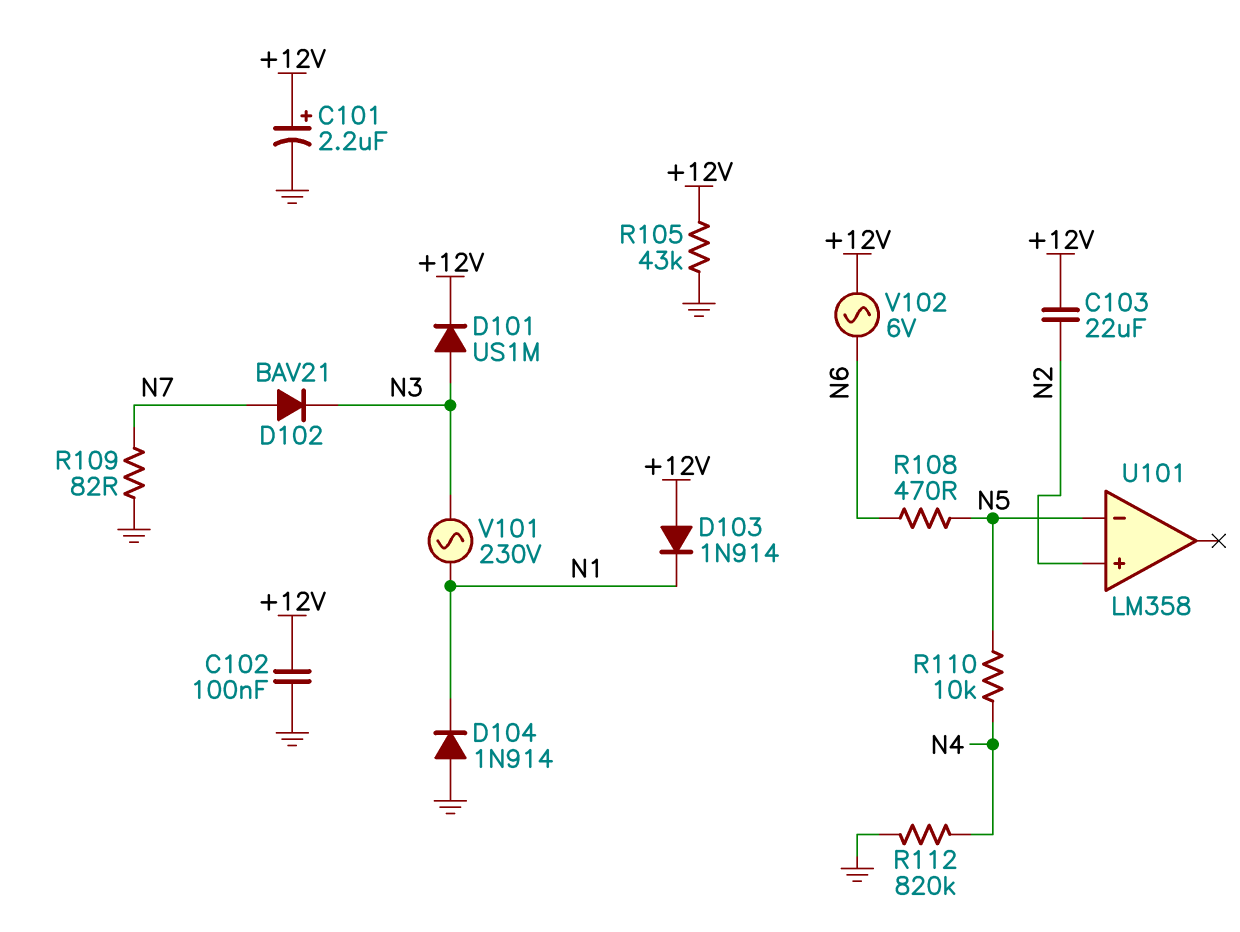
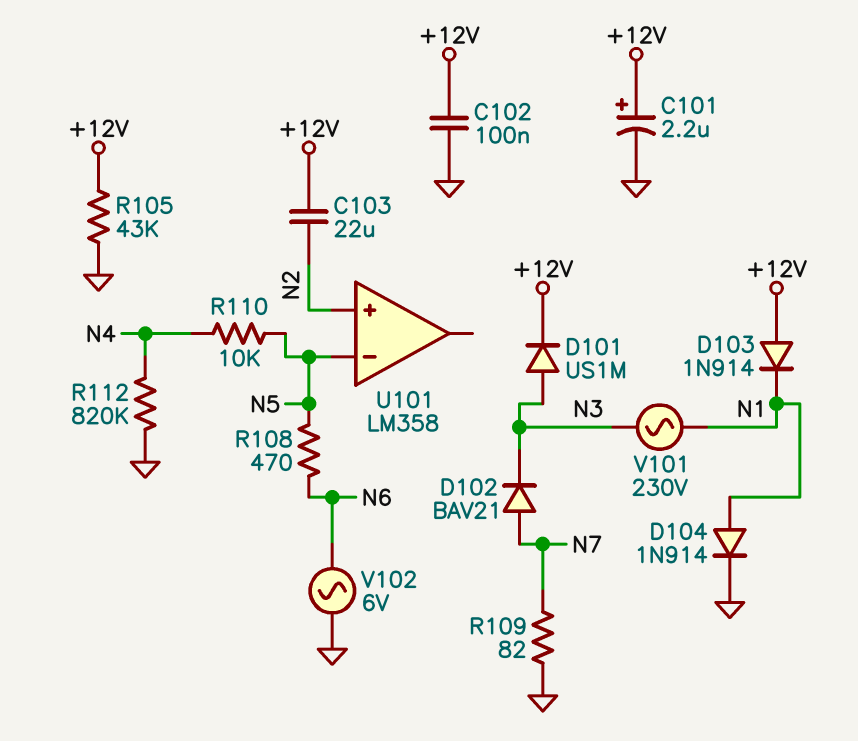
D104: diode 1N914 (A GND, K N1) -> diode 1N914 (A N1, K GND)
V102: AC 6V (+12V, N6) -> AC 6V (GND, N6)

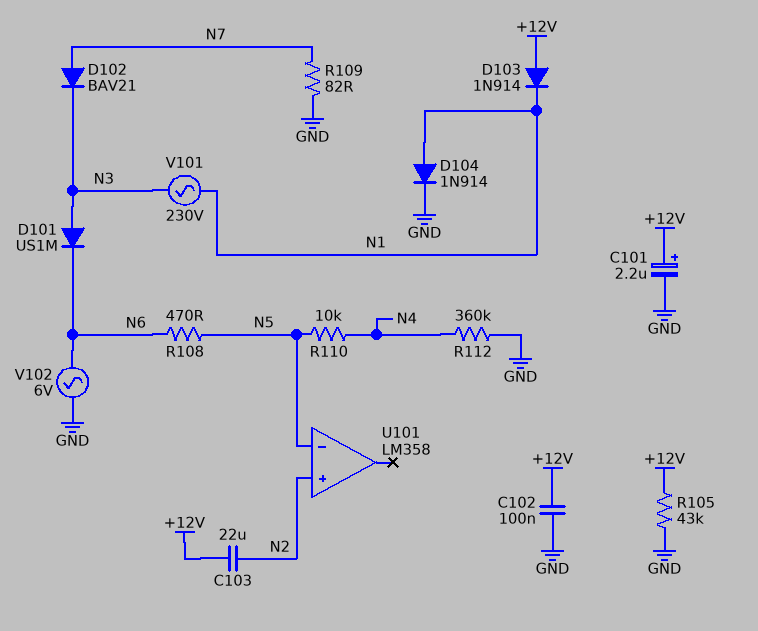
D101: diode US1M (A N3, K +12V) -> diode US1M (A N3, K N6)
R112: 820k (GND, N4) -> 360k (GND, N4)

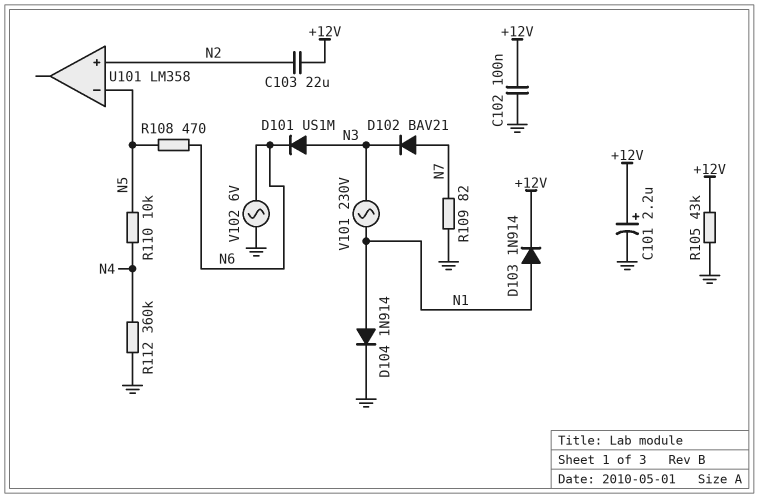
D103: diode 1N914 (A +12V, K N1) -> diode 1N914 (A N1, K +12V)

